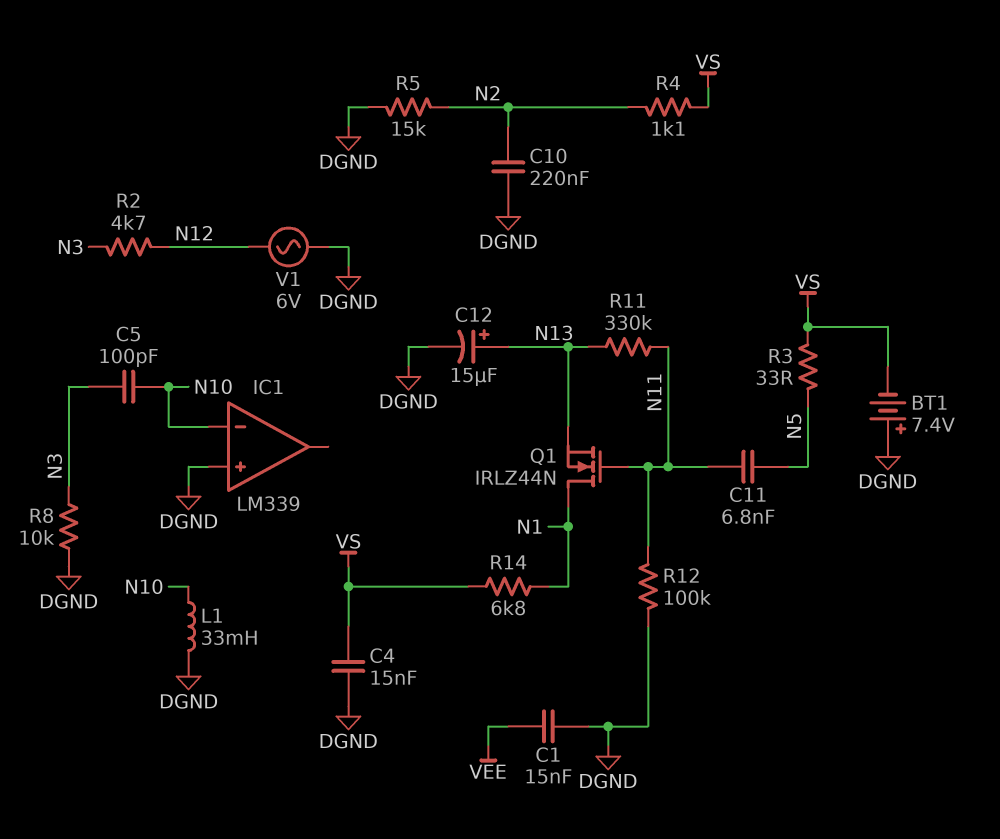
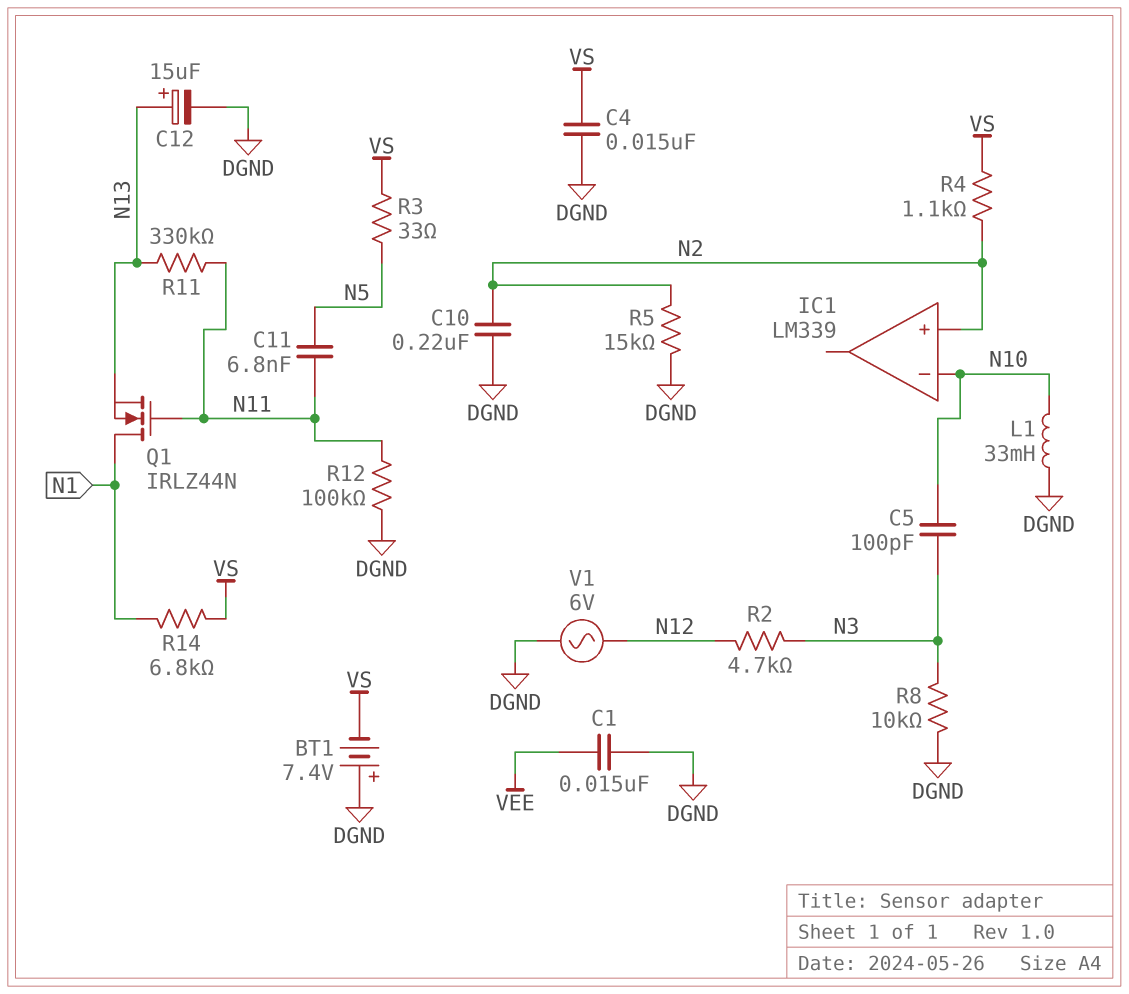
IC1 pin in+: DGND -> N2

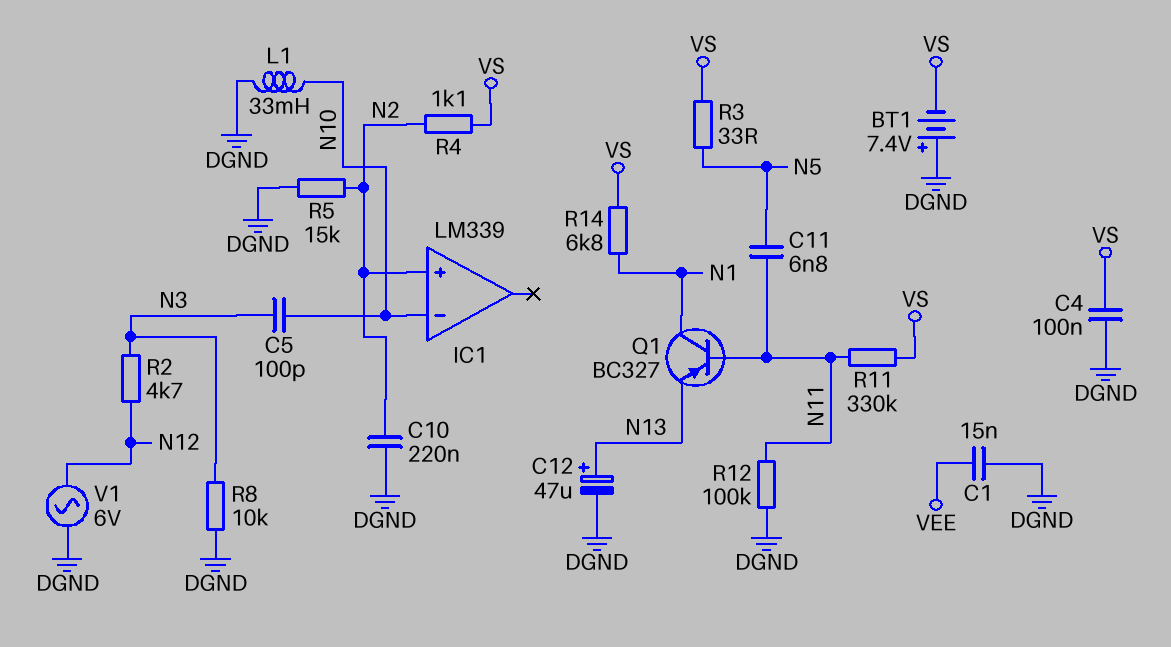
C4: 15nF (DGND, VS) -> 100nF (DGND, VS)
C12: 15uF (plus N13, minus DGND) -> 47uF (plus N13, minus DGND)
Q1: NMOS IRLZ44N (G N11, D N1, S N13) -> PNP BC327 (B N11, C N1, E N13)
R11: 330k (N11, N13) -> 330k (N11, VS)

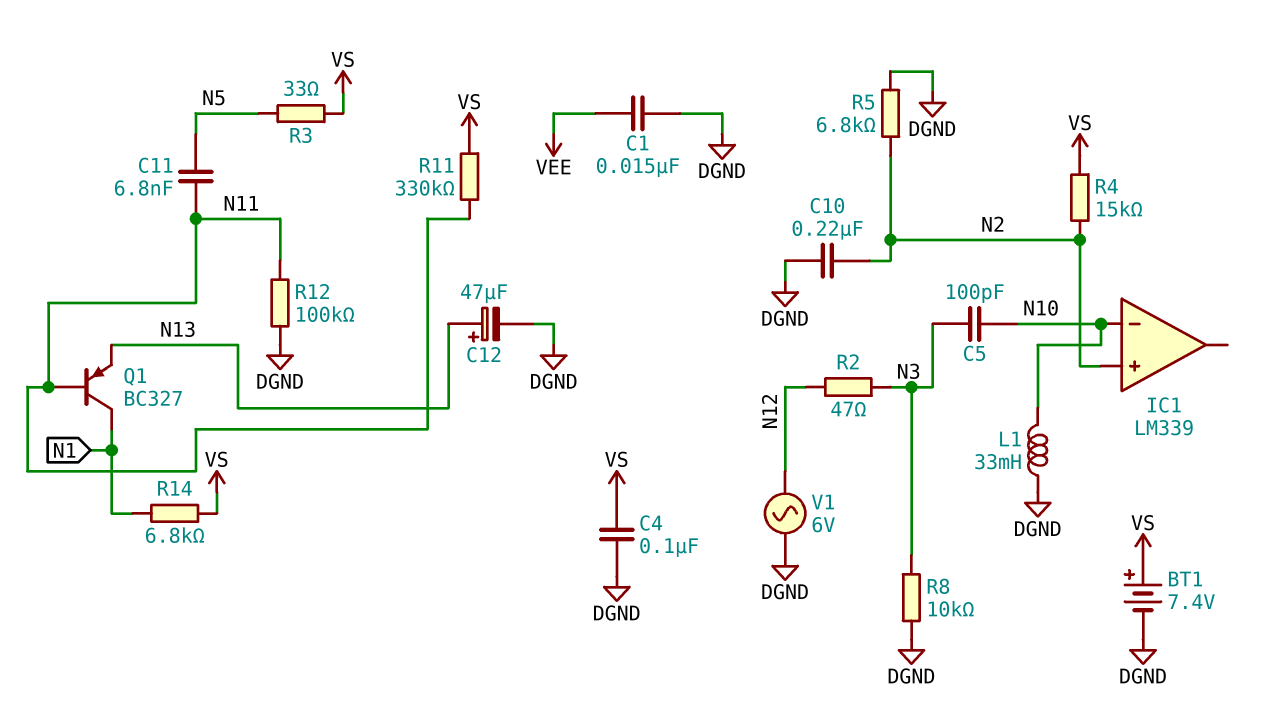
BT1: 7.4V (plus DGND, minus VS) -> 7.4V (plus VS, minus DGND)
R2: 4.7k (N3, N12) -> 47 (N3, N12)
R4: 1.1k (N2, VS) -> 15k (N2, VS)
R5: 15k (DGND, N2) -> 6.8k (DGND, N2)

